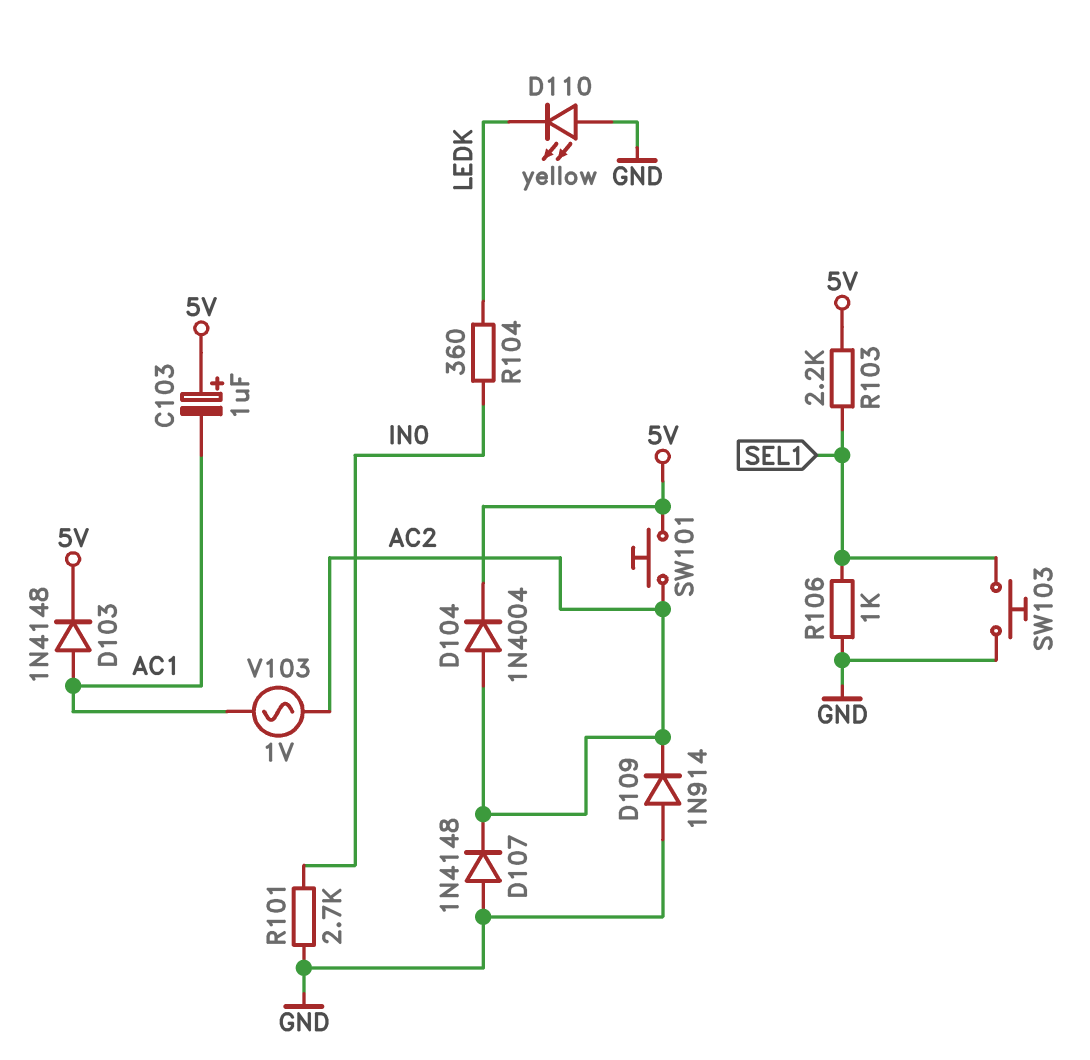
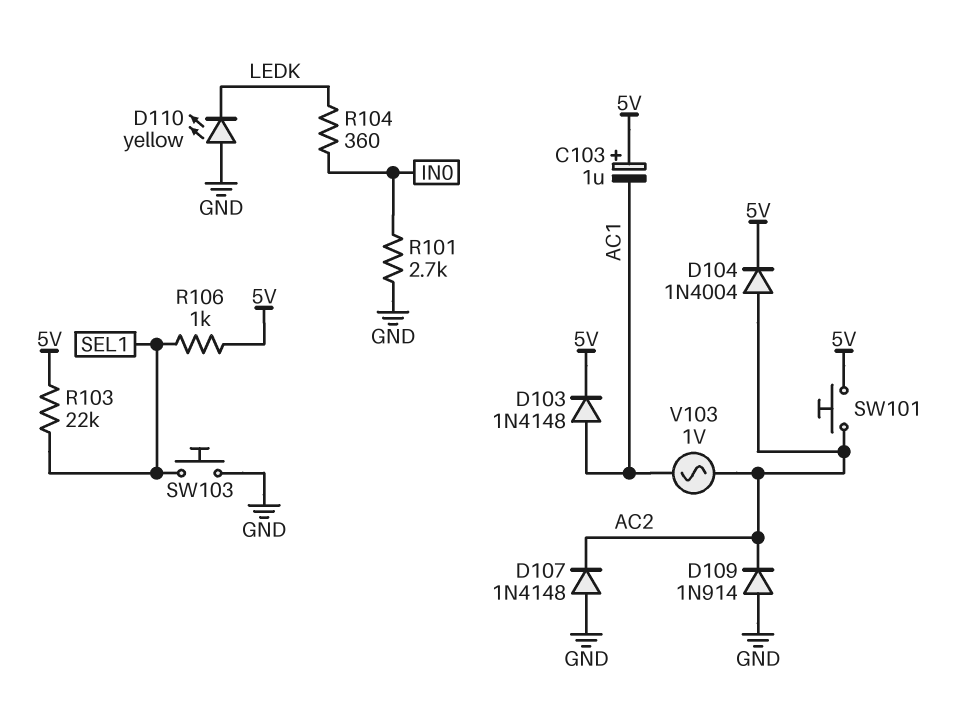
R103: 2.2k (5V, SEL1) -> 22k (5V, SEL1)
R106: 1k (GND, SEL1) -> 1k (5V, SEL1)

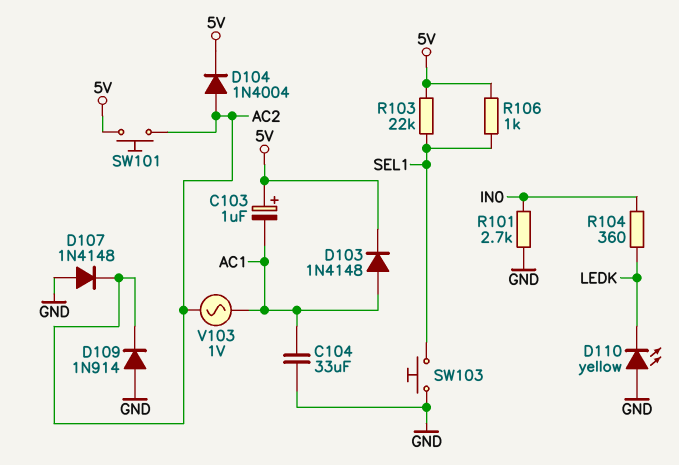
C104: none -> 33uF (AC1, GND)

